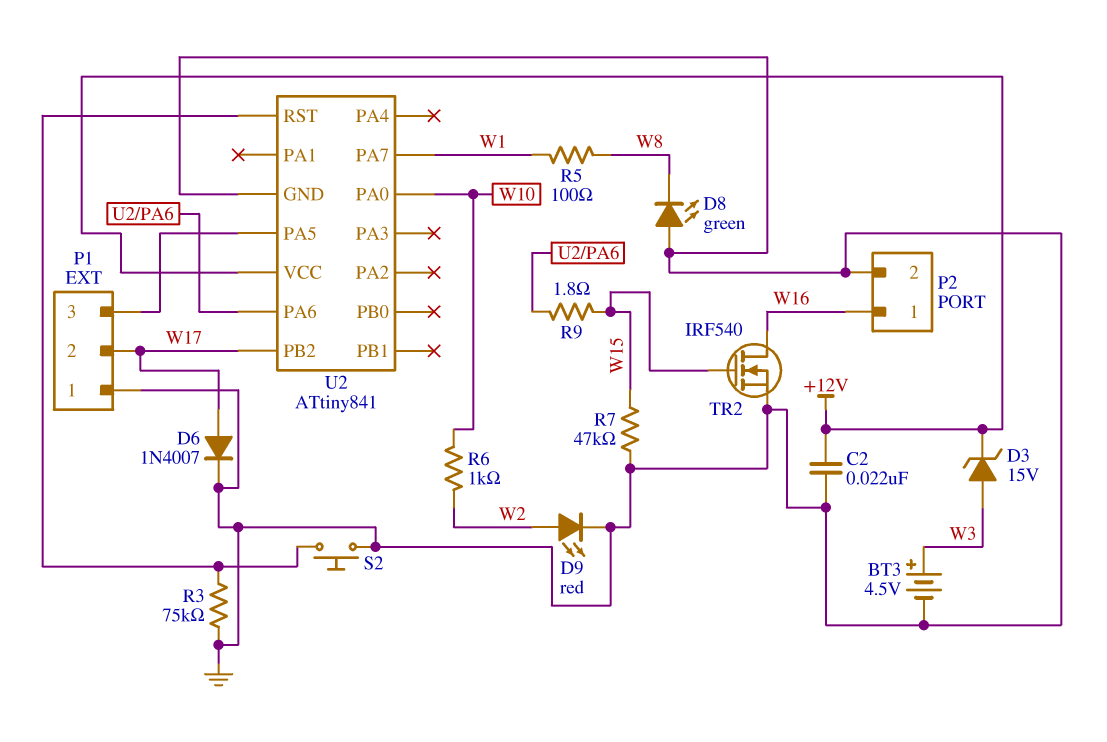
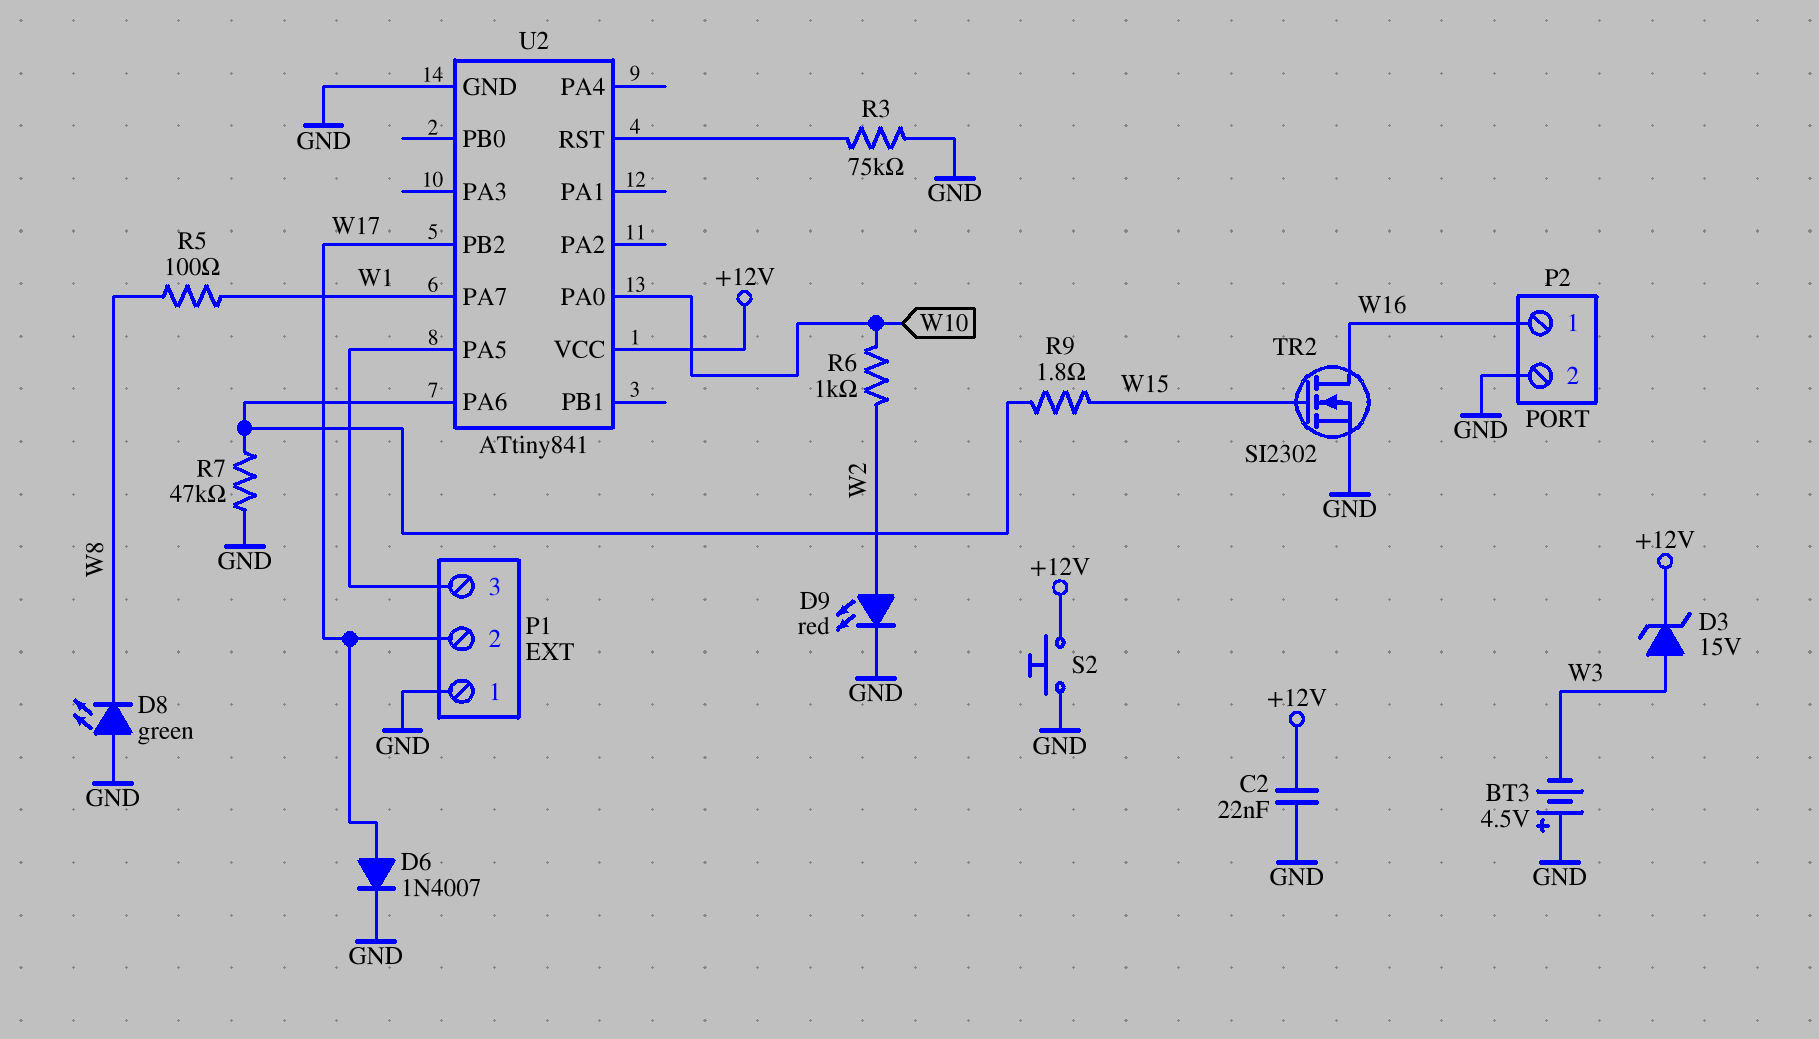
BT3: 4.5V (plus W3, minus GND) -> 4.5V (plus GND, minus W3)
R7: 47k (GND, W15) -> 47k (GND, U2/PA6)
S2: button (GND, U2/RST) -> button (+12V, GND)
TR2: NMOS IRF540 (G W15, D W16, S GND) -> NMOS SI2302 (G W15, D W16, S GND)

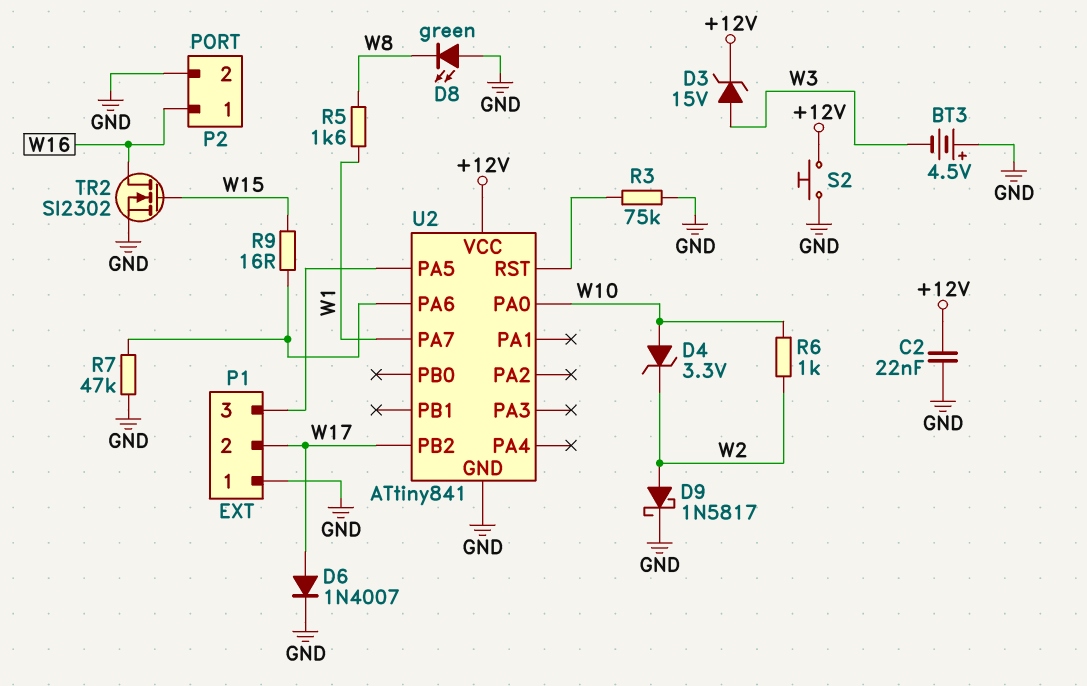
D4: none -> zener 3.3V (A W10, K W2)
D9: LED red (A W2, K GND) -> schottky 1N5817 (A W2, K GND)
R5: 100 (W1, W8) -> 1.6k (W1, W8)
R9: 1.8 (U2/PA6, W15) -> 16 (U2/PA6, W15)

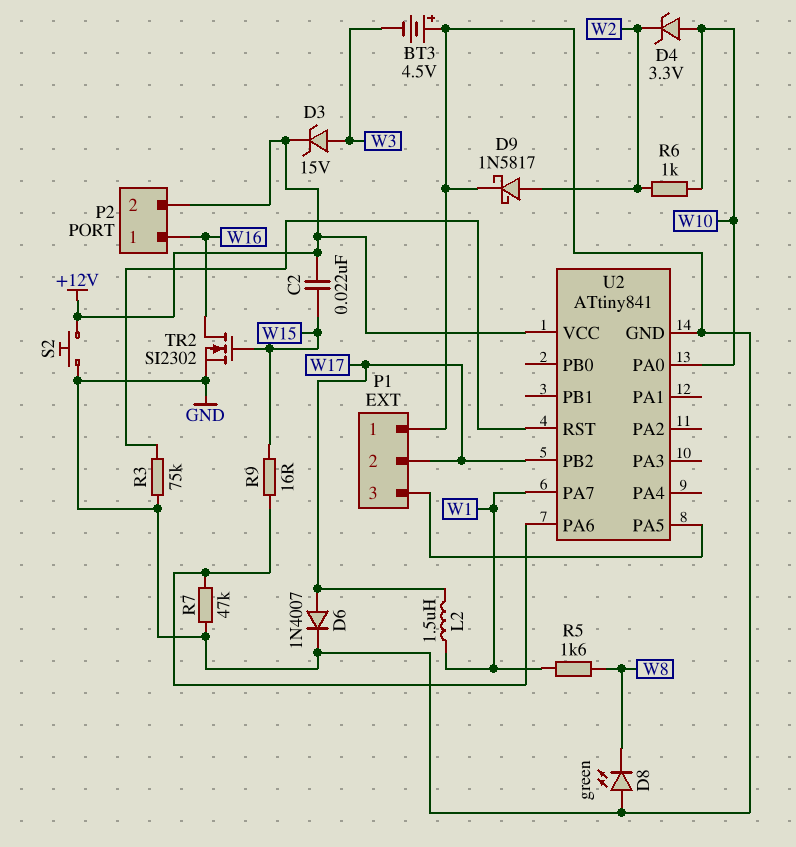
C2: 22nF (+12V, GND) -> 22nF (+12V, W15)
L2: none -> 1.5uH (W1, W17)
P2 pin 2: GND -> +12V

